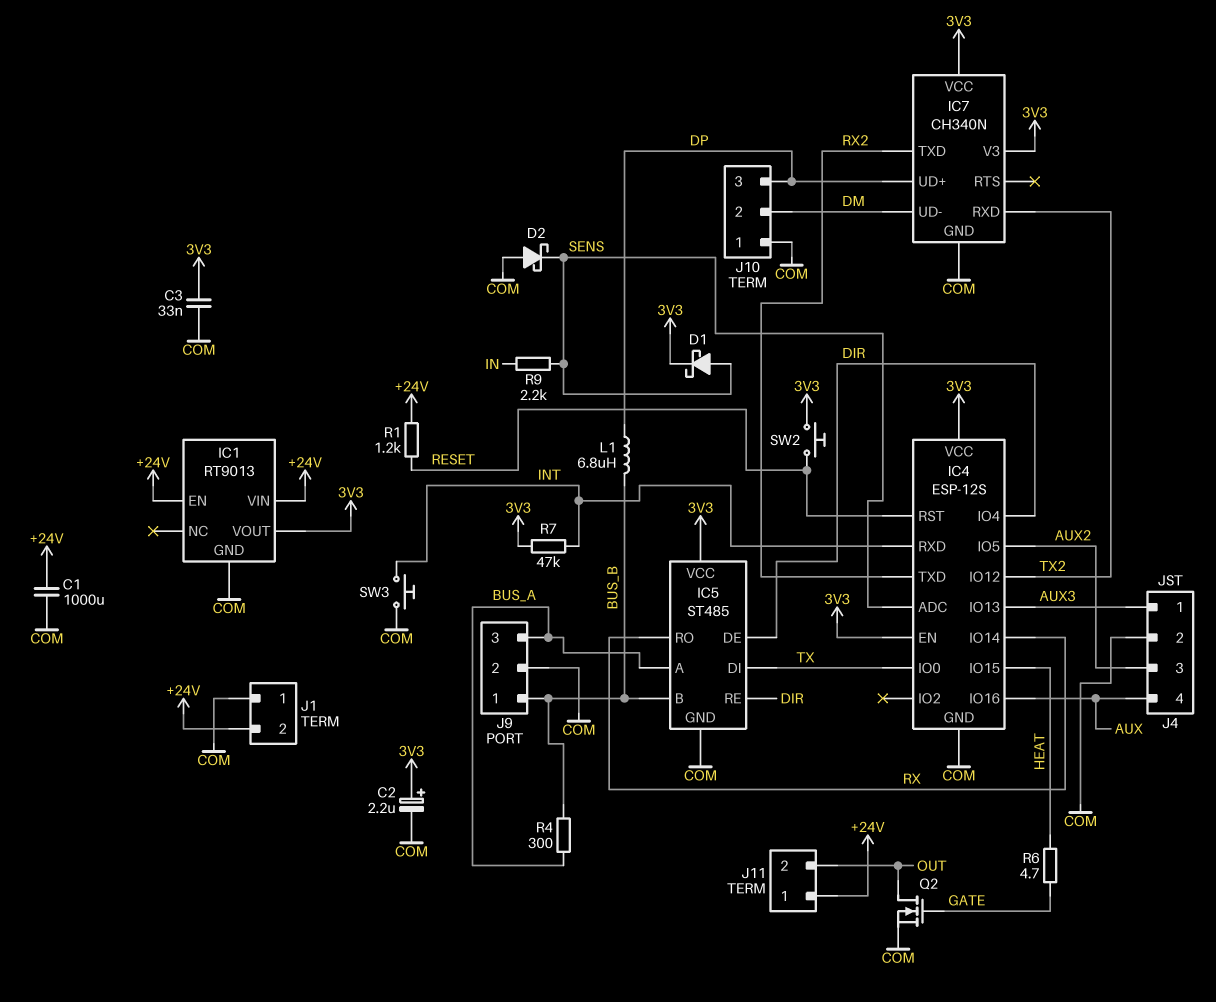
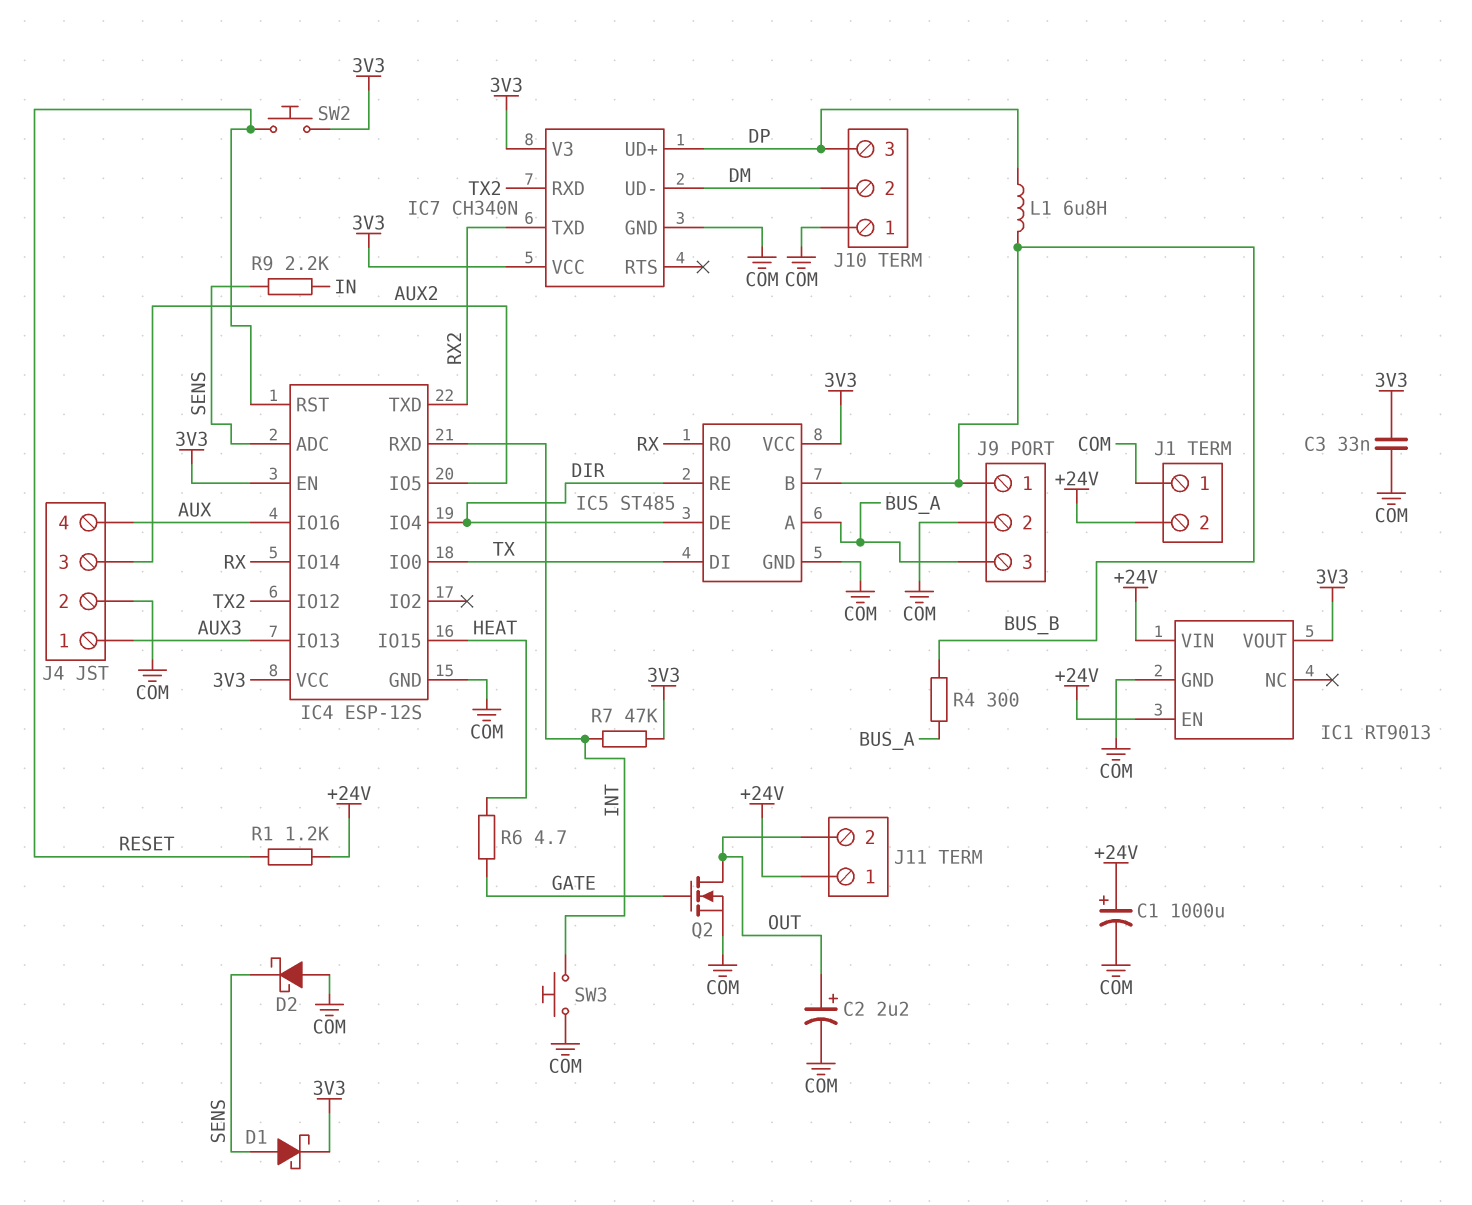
C1: 1000uF (+24V, COM) -> 1000uF (plus +24V, minus COM)
C2: 2.2uF (plus 3V3, minus COM) -> 2.2uF (plus OUT, minus COM)

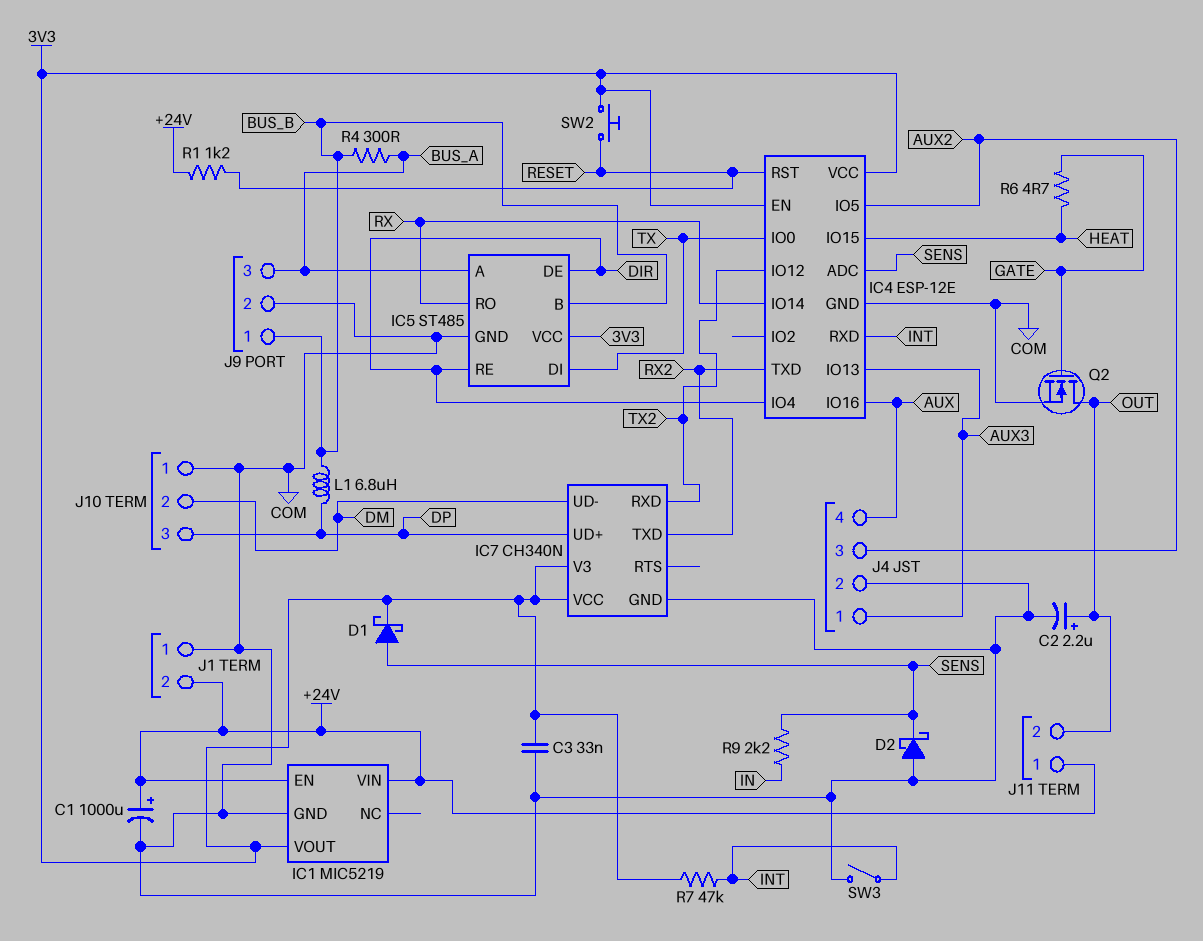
IC1: RT9013 -> MIC5219
IC4: ESP-12S -> ESP-12E
SW3: button (COM, INT) -> switch (COM, INT)

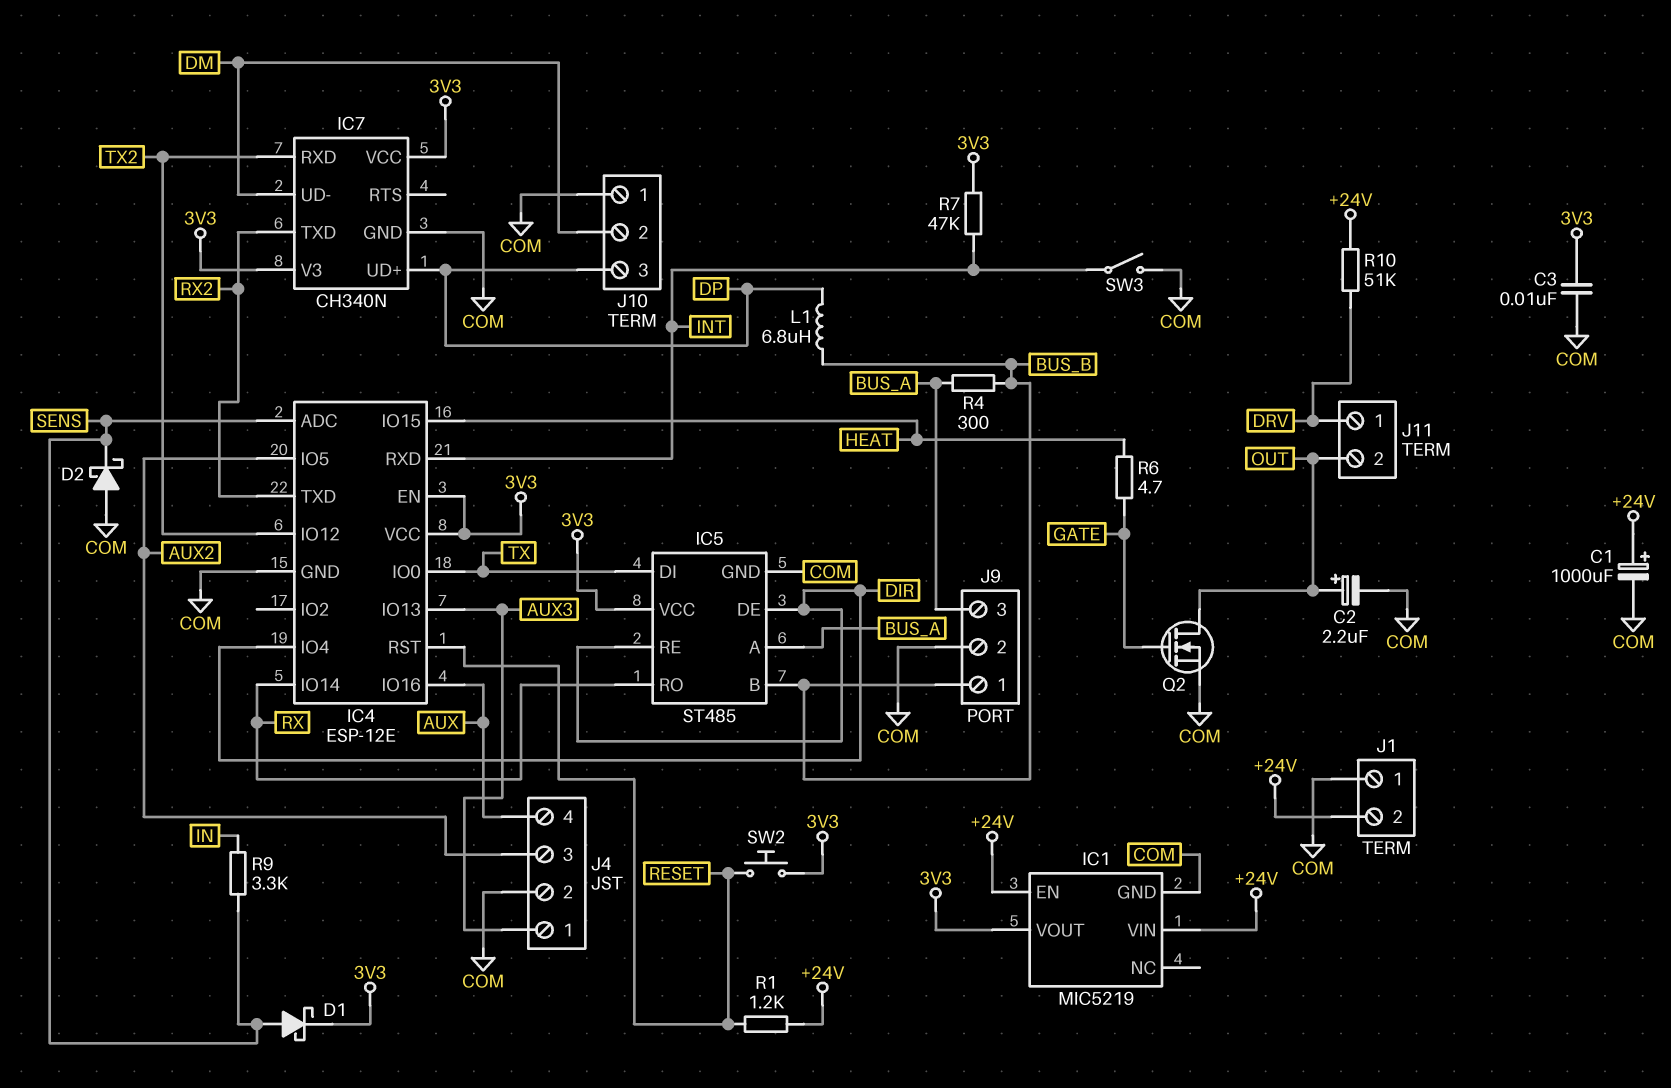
C3: 33nF (3V3, COM) -> 10nF (3V3, COM)
J11 pin 1: +24V -> DRV
R9: 2.2k (IN, SENS) -> 3.3k (IN, SENS)
R10: none -> 51k (+24V, DRV)

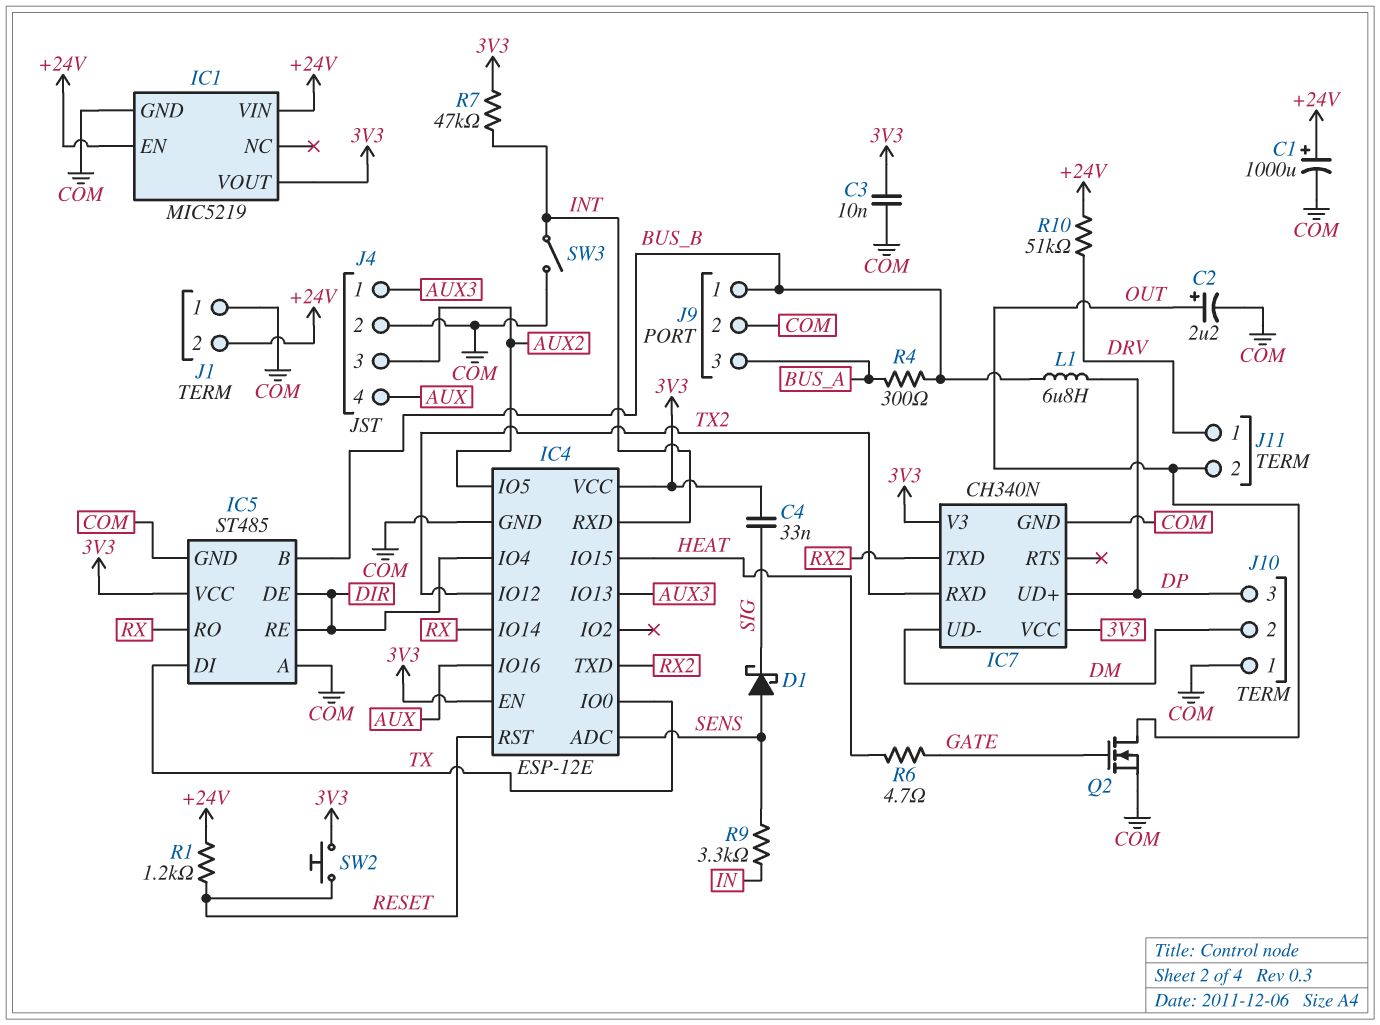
C4: none -> 33nF (3V3, SIG)
D1: schottky (A SENS, K 3V3) -> schottky (A SENS, K SIG)
D2: schottky (A COM, K SENS) -> none
IC5 pin A: BUS_A -> COM

